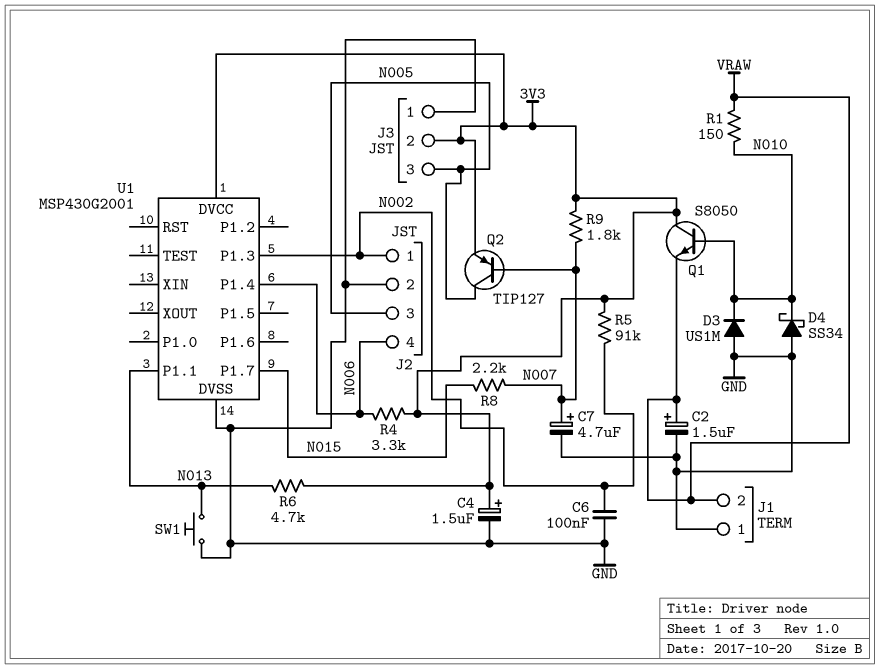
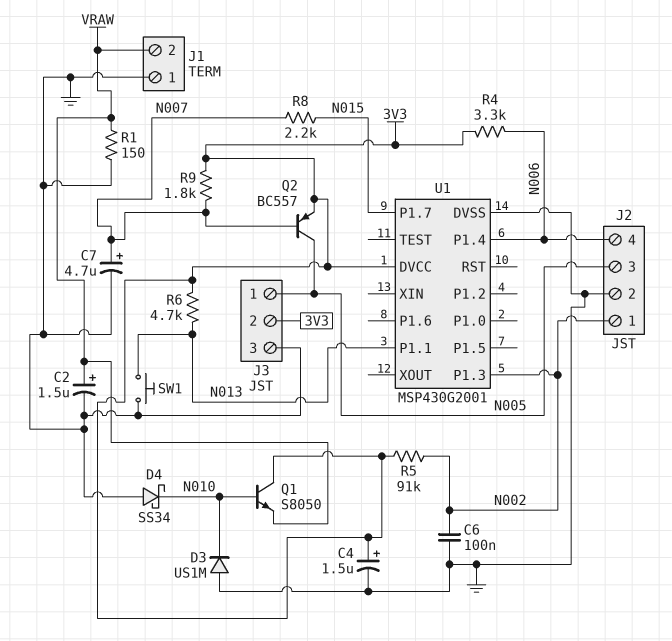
J3 pin 1: GND -> N005
J3 pin 3: N005 -> GND
Q2: PNP TIP127 (B N007, C N005, E 3V3) -> PNP BC557 (B N007, C N005, E 3V3)
R1: 150 (N010, VRAW) -> 150 (GND, VRAW)

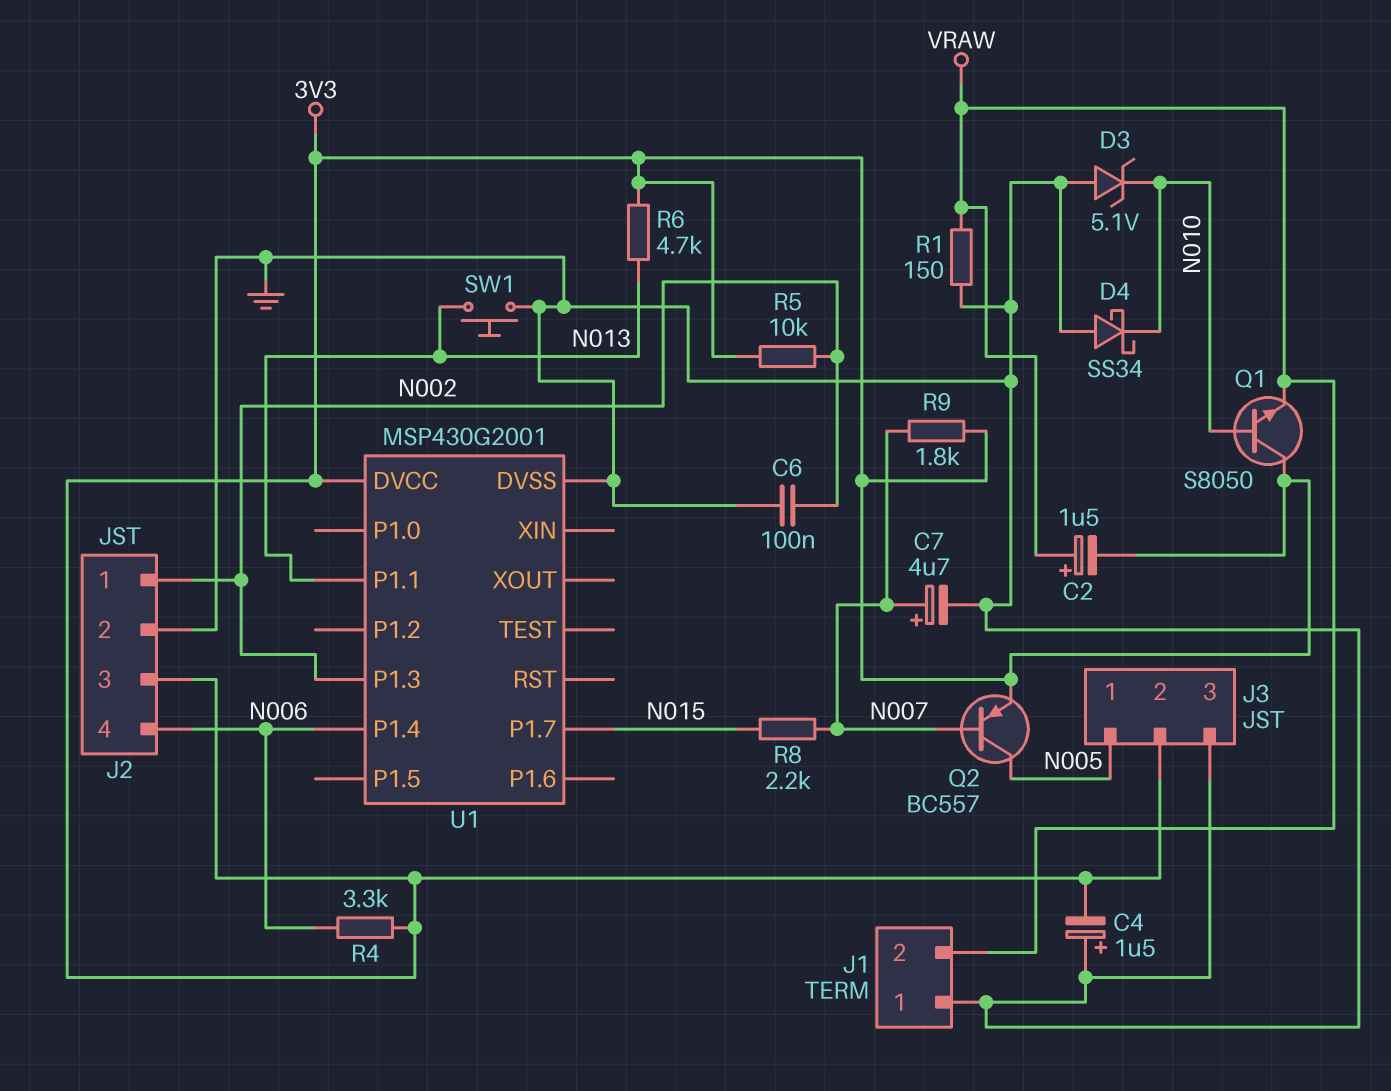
C2: 1.5uF (plus VRAW, minus GND) -> 1.5uF (plus VRAW, minus 3V3)
C4: 1.5uF (plus 3V3, minus GND) -> 1.5uF (plus GND, minus 3V3)
D3: diode US1M (A GND, K N010) -> zener 5.1V (A GND, K N010)
J2 pin 3: N005 -> 3V3
R5: 91k (3V3, N002) -> 10k (3V3, N002)

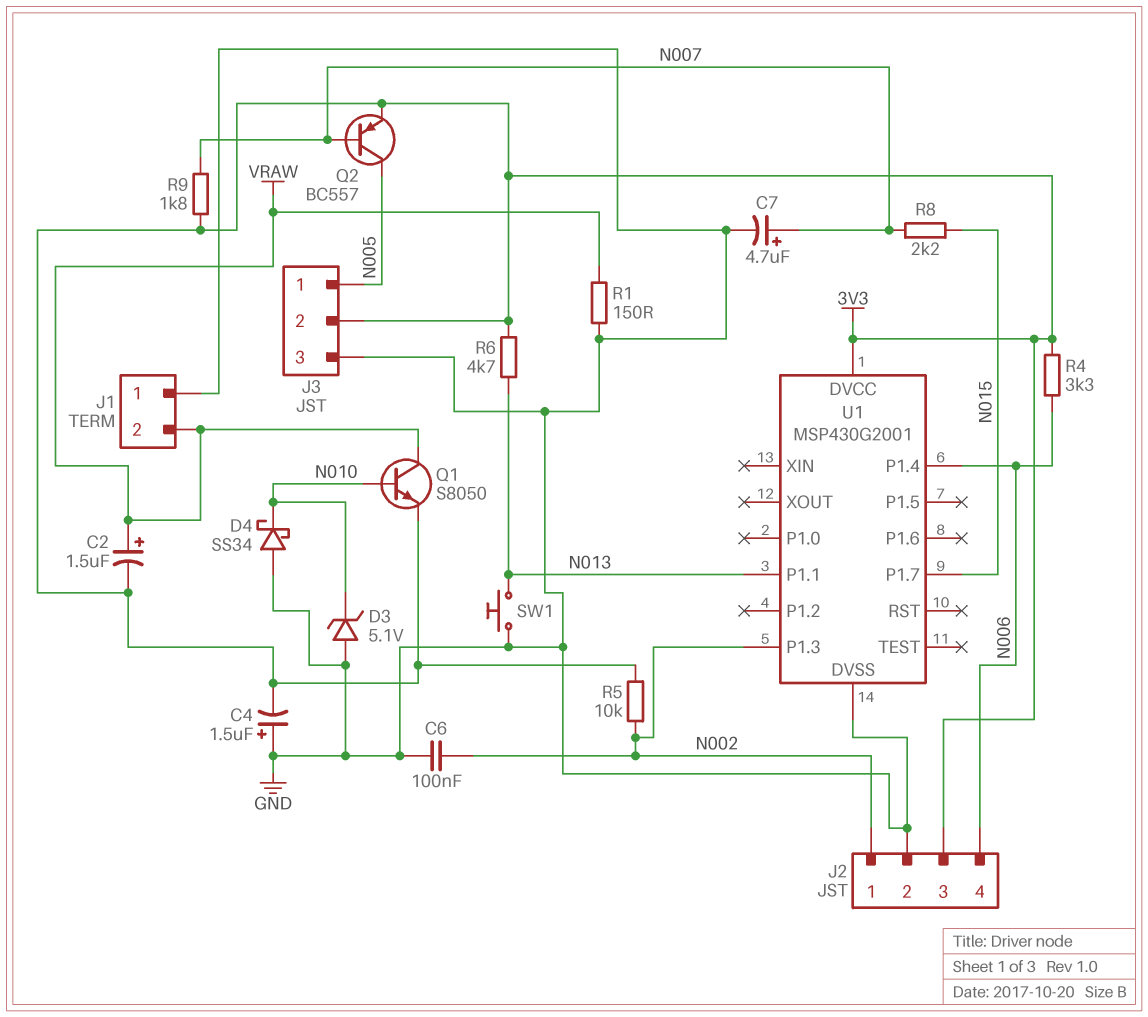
Q1: NPN S8050 (B N010, C 3V3, E VRAW) -> NPN S8050 (B N010, C VRAW, E 3V3)

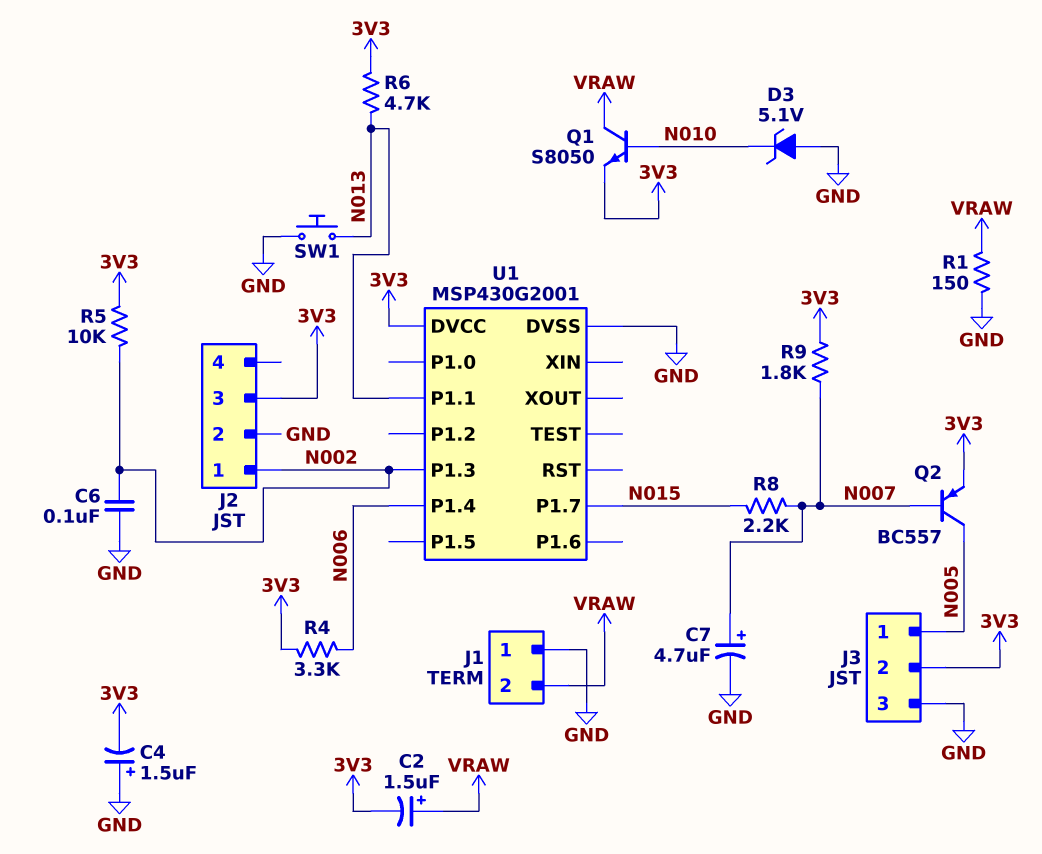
D4: schottky SS34 (A GND, K N010) -> none
J2 pin 4: N006 -> none

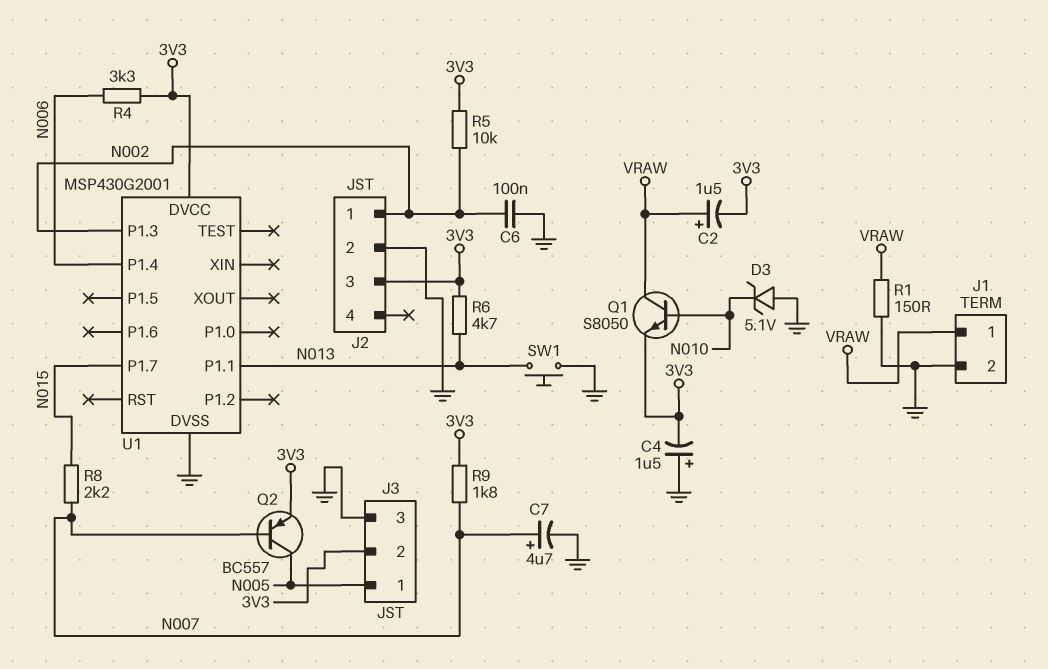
J1 pin 1: GND -> VRAW
J1 pin 2: VRAW -> GND

